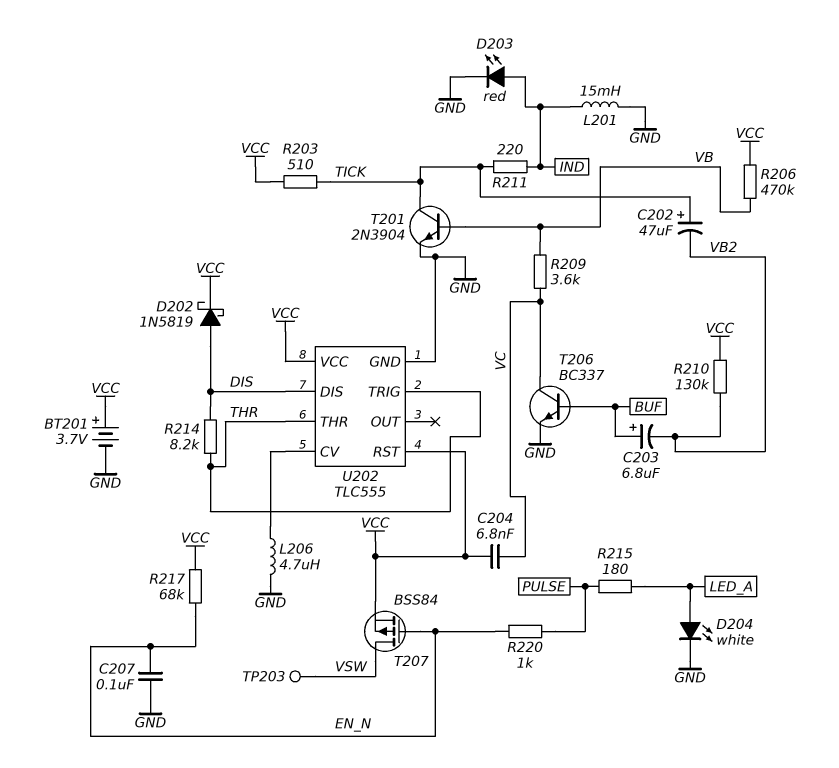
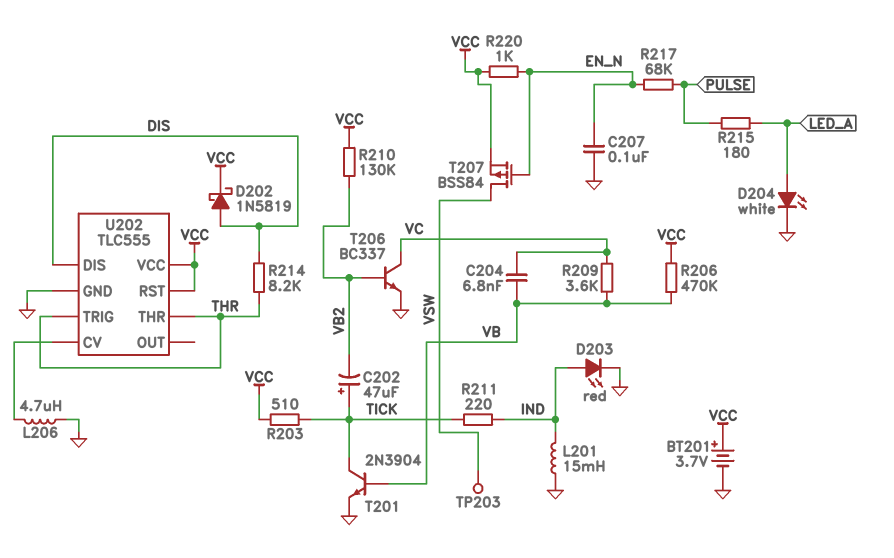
C203: 6.8uF (plus BUF, minus VB2) -> none
C204: 6.8nF (VC, VCC) -> 6.8nF (VB, VC)
R217: 68k (EN_N, VCC) -> 68k (EN_N, PULSE)
R220: 1k (EN_N, PULSE) -> 1k (EN_N, VCC)
T206: NPN BC337 (B BUF, C VC, E GND) -> NPN BC337 (B VB2, C VC, E GND)

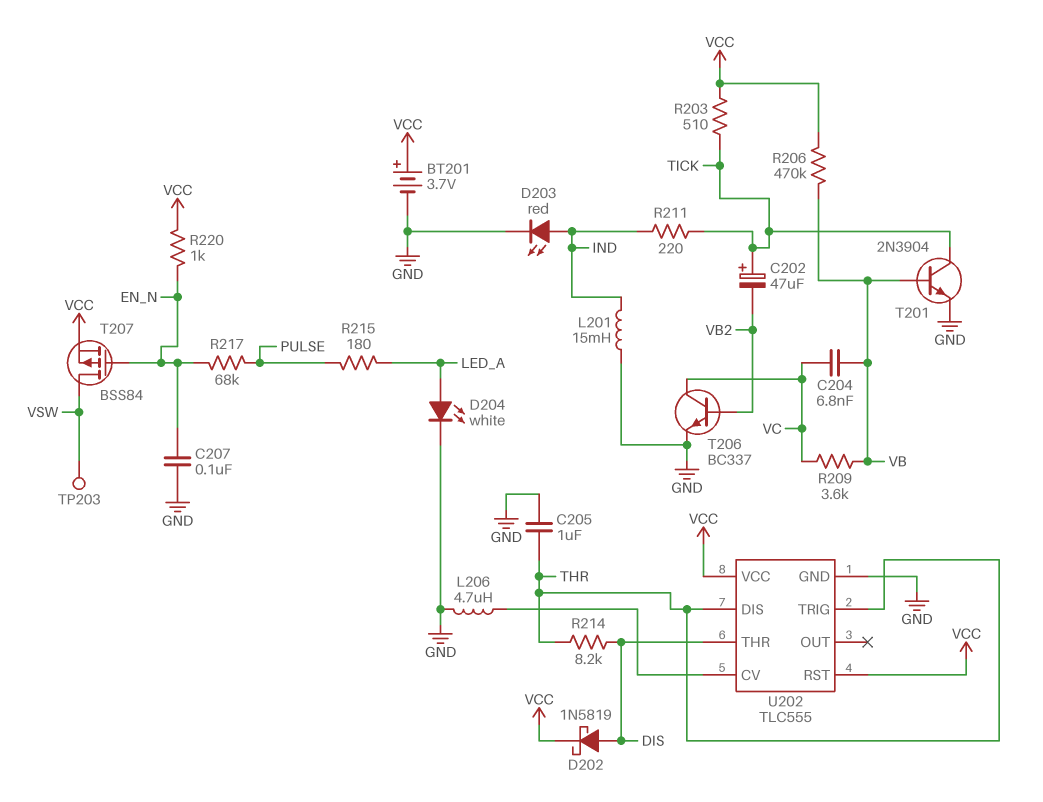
C205: none -> 1uF (GND, THR)
R210: 130k (VB2, VCC) -> none
U202 pin DIS: DIS -> THR
U202 pin THR: THR -> DIS

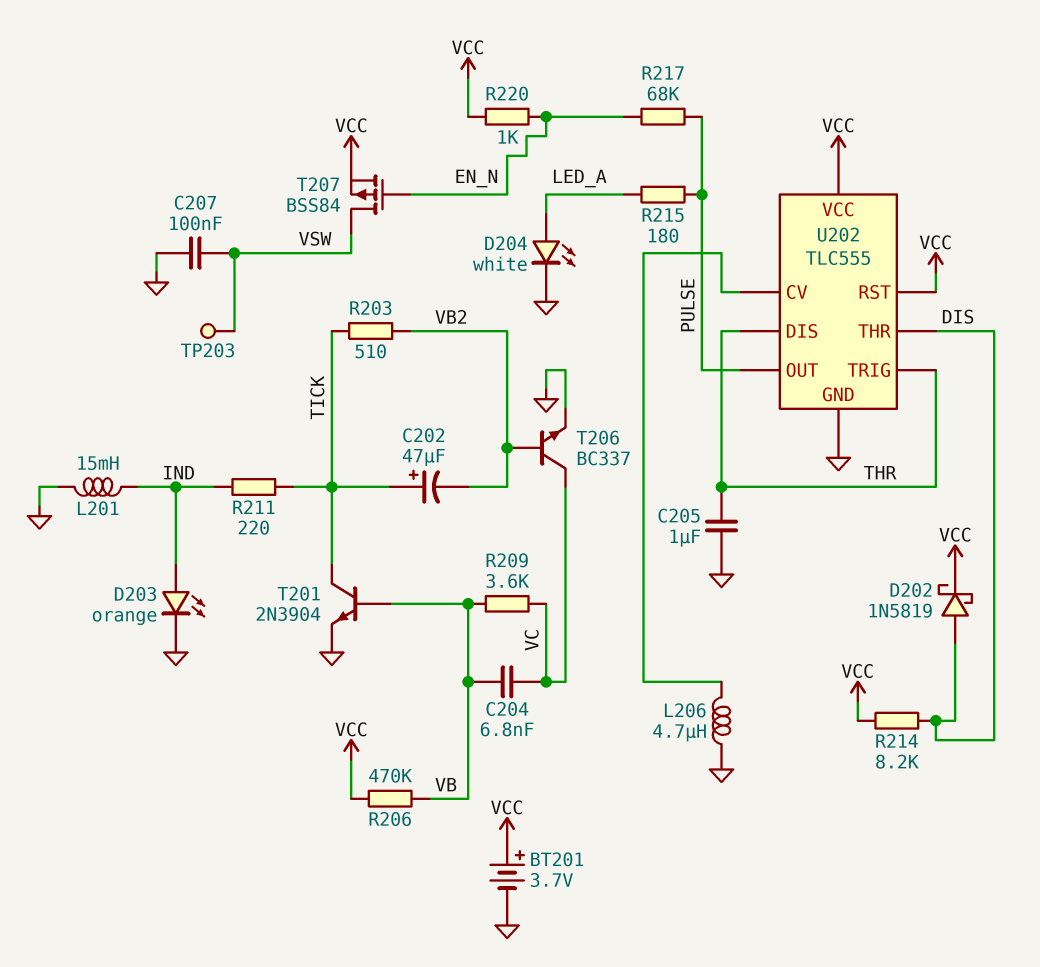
C207: 100nF (EN_N, GND) -> 100nF (GND, VSW)
D203: LED red (A IND, K GND) -> LED orange (A IND, K GND)
R203: 510 (TICK, VCC) -> 510 (TICK, VB2)
R214: 8.2k (DIS, THR) -> 8.2k (DIS, VCC)
U202 pin OUT: none -> PULSE

